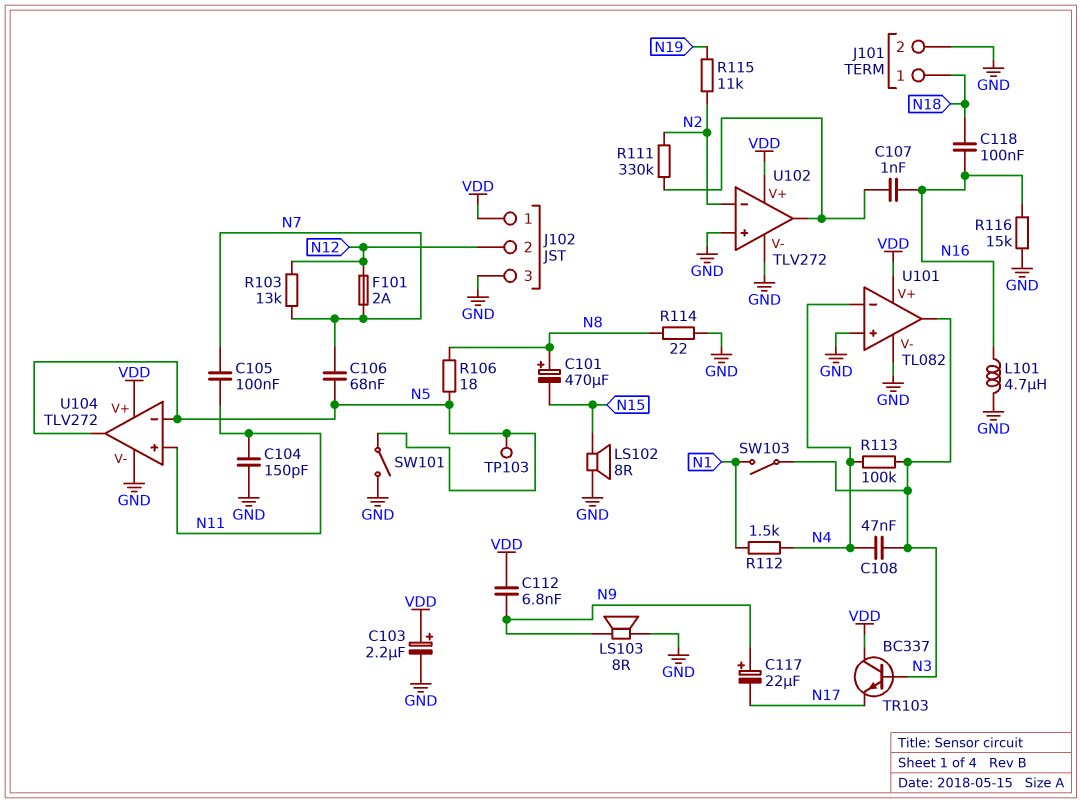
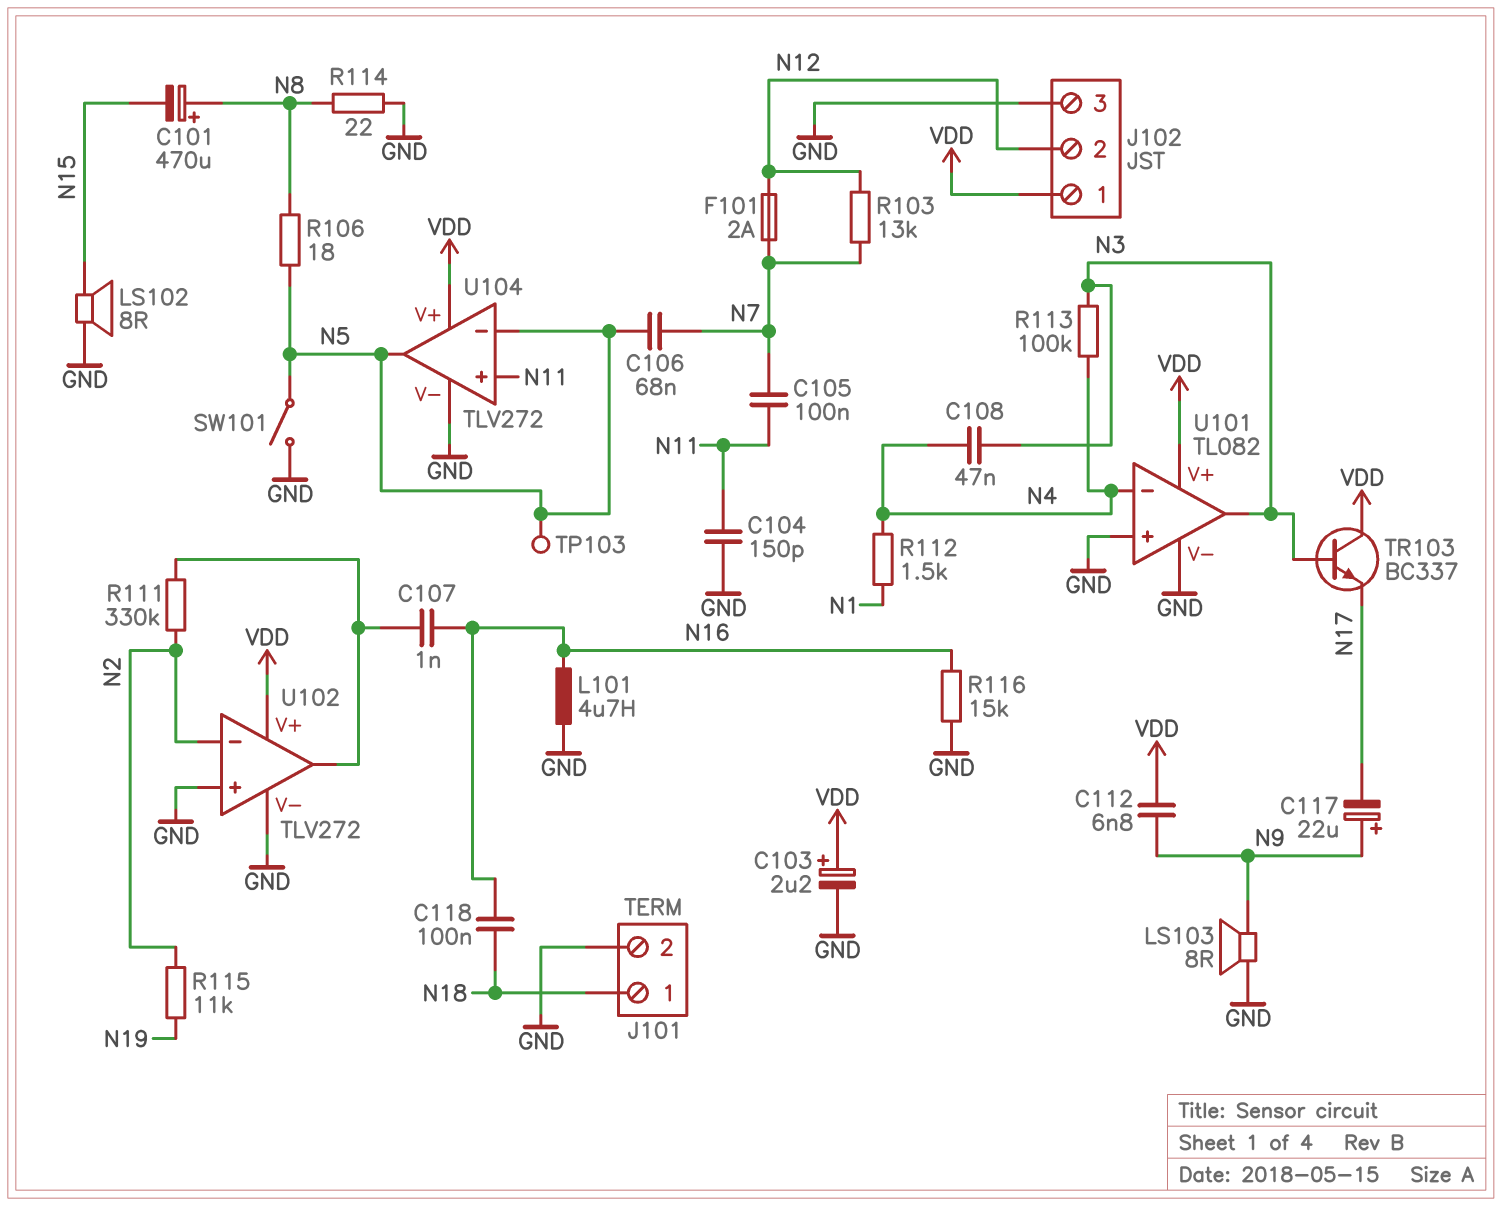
SW103: switch (N1, N3) -> none

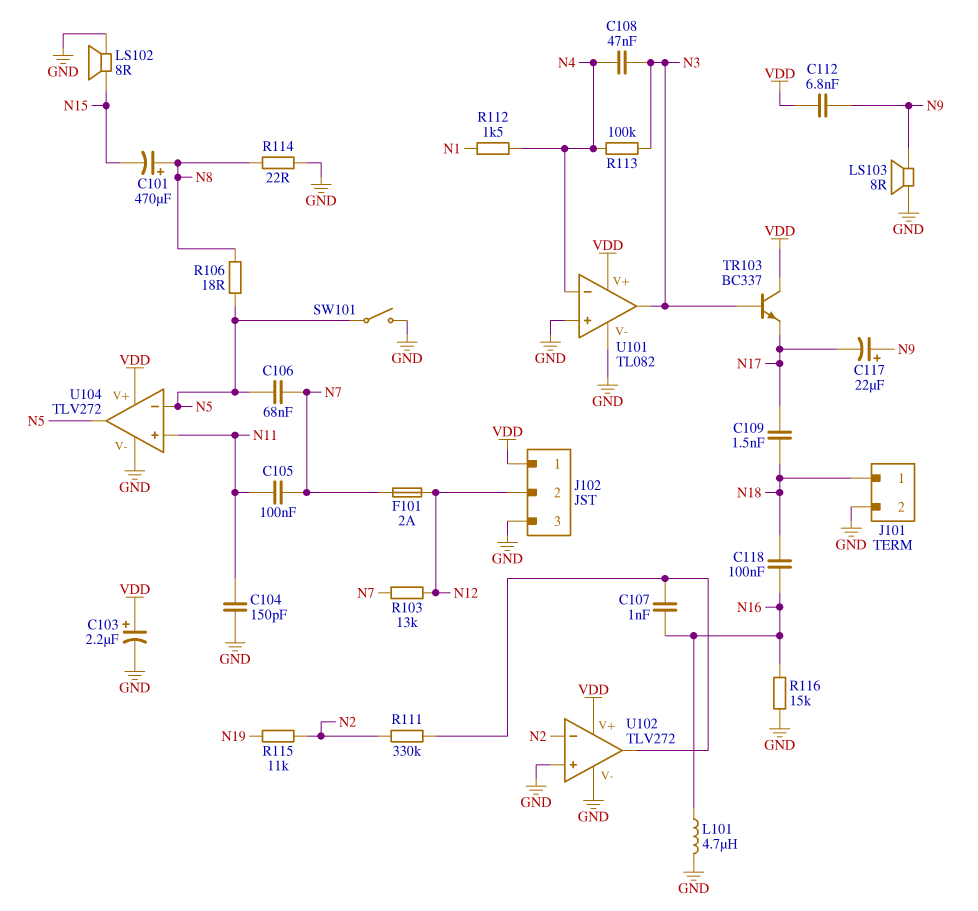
C109: none -> 1.5nF (N17, N18)
TP103: test point (N5) -> none

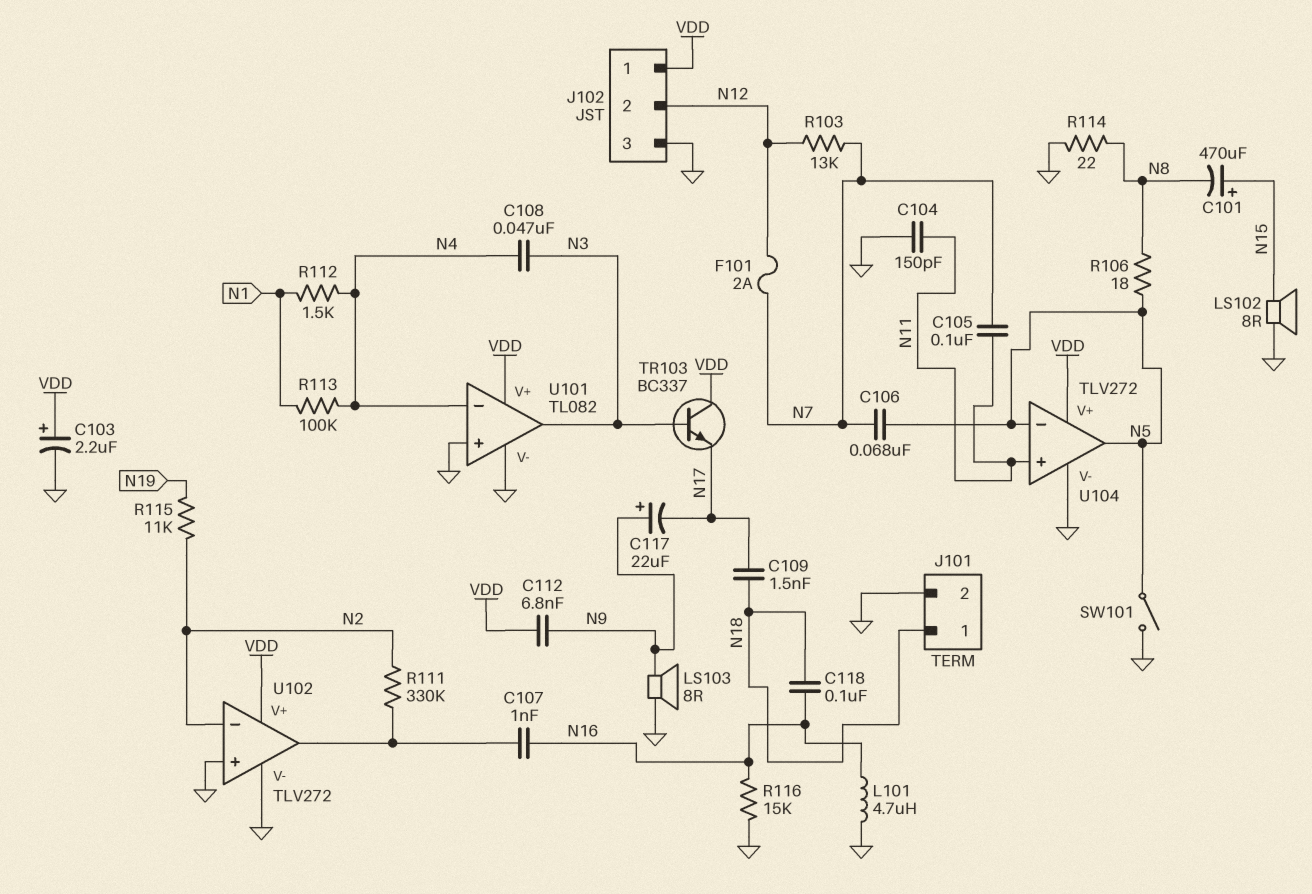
C101: 470uF (plus N8, minus N15) -> 470uF (plus N15, minus N8)
R113: 100k (N3, N4) -> 100k (N1, N4)

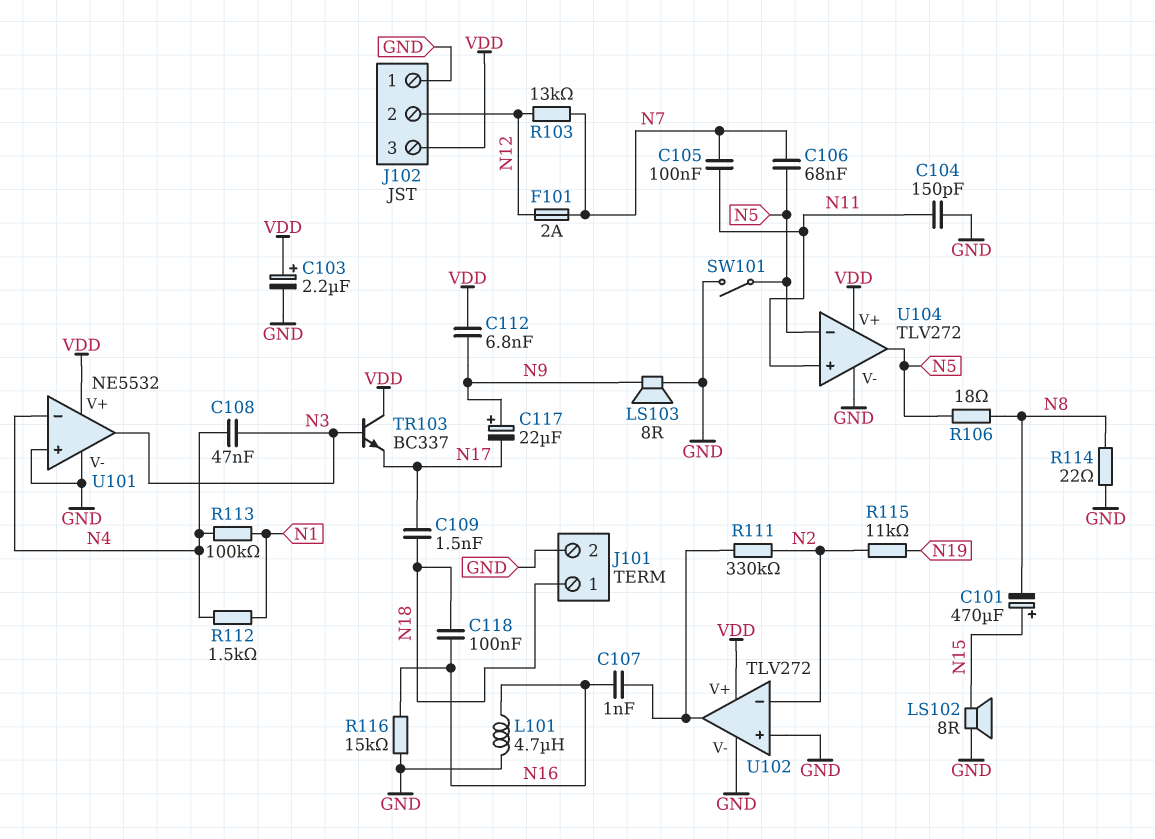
J102 pin 1: VDD -> GND
J102 pin 3: GND -> VDD
U101: TL082 -> NE5532

